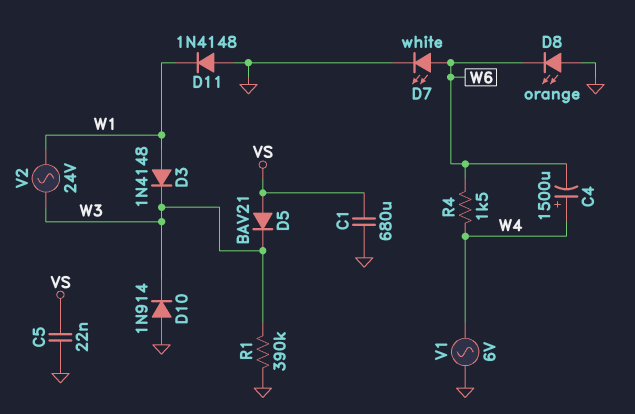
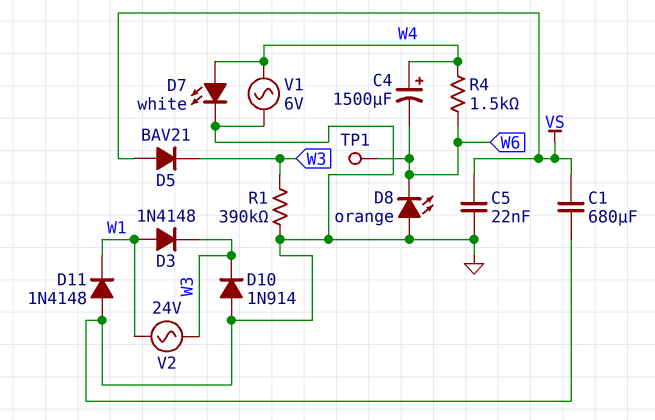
D7: LED white (A W6, K GND) -> LED white (A W4, K GND)
TP1: none -> test point (W6)

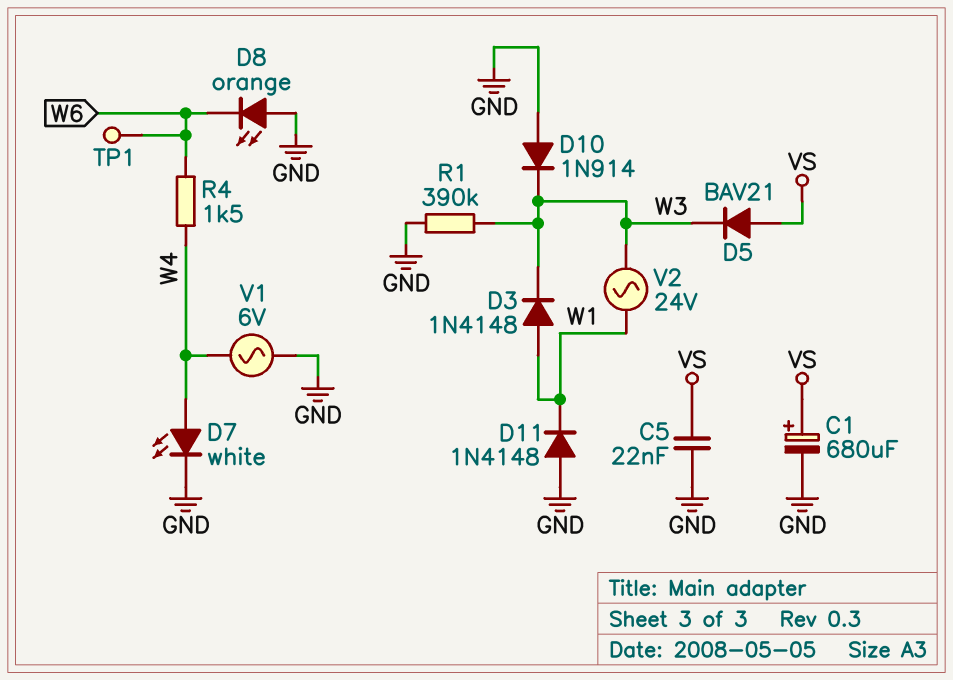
C1: 680uF (GND, VS) -> 680uF (plus VS, minus GND)
C4: 1500uF (plus W4, minus W6) -> none

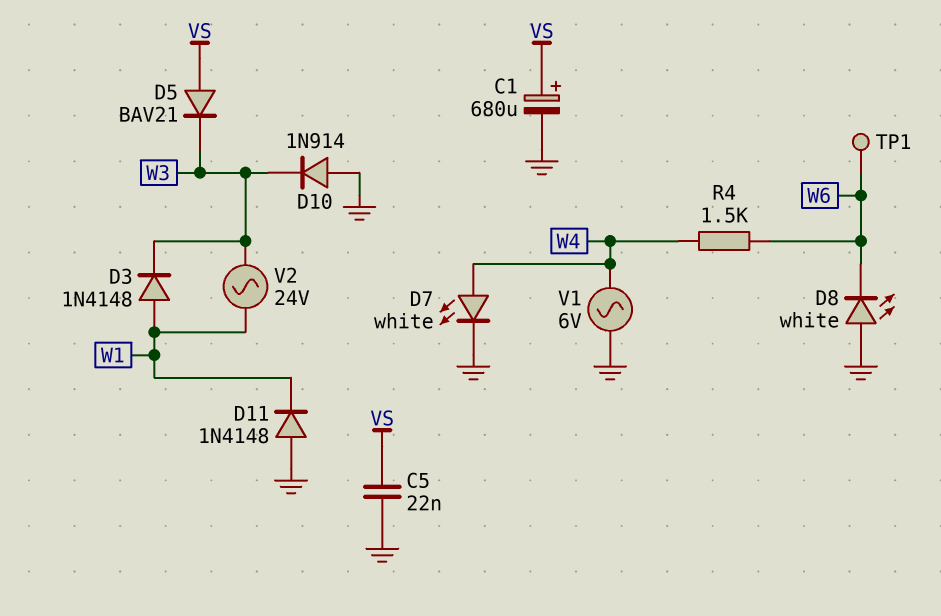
D8: LED orange (A GND, K W6) -> LED white (A GND, K W6)
R1: 390k (GND, W3) -> none

